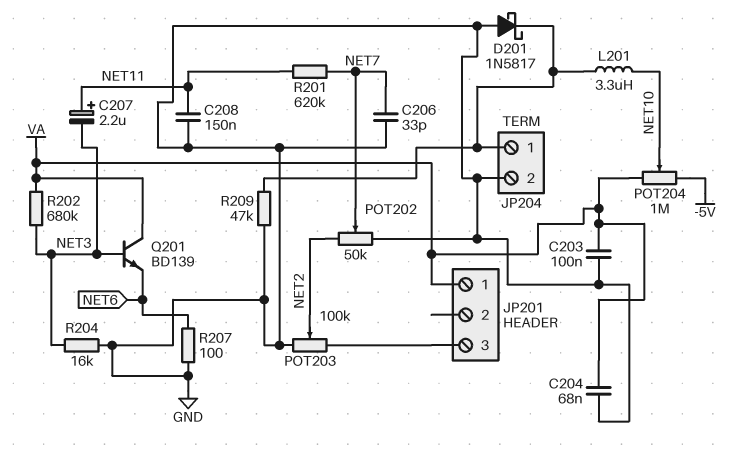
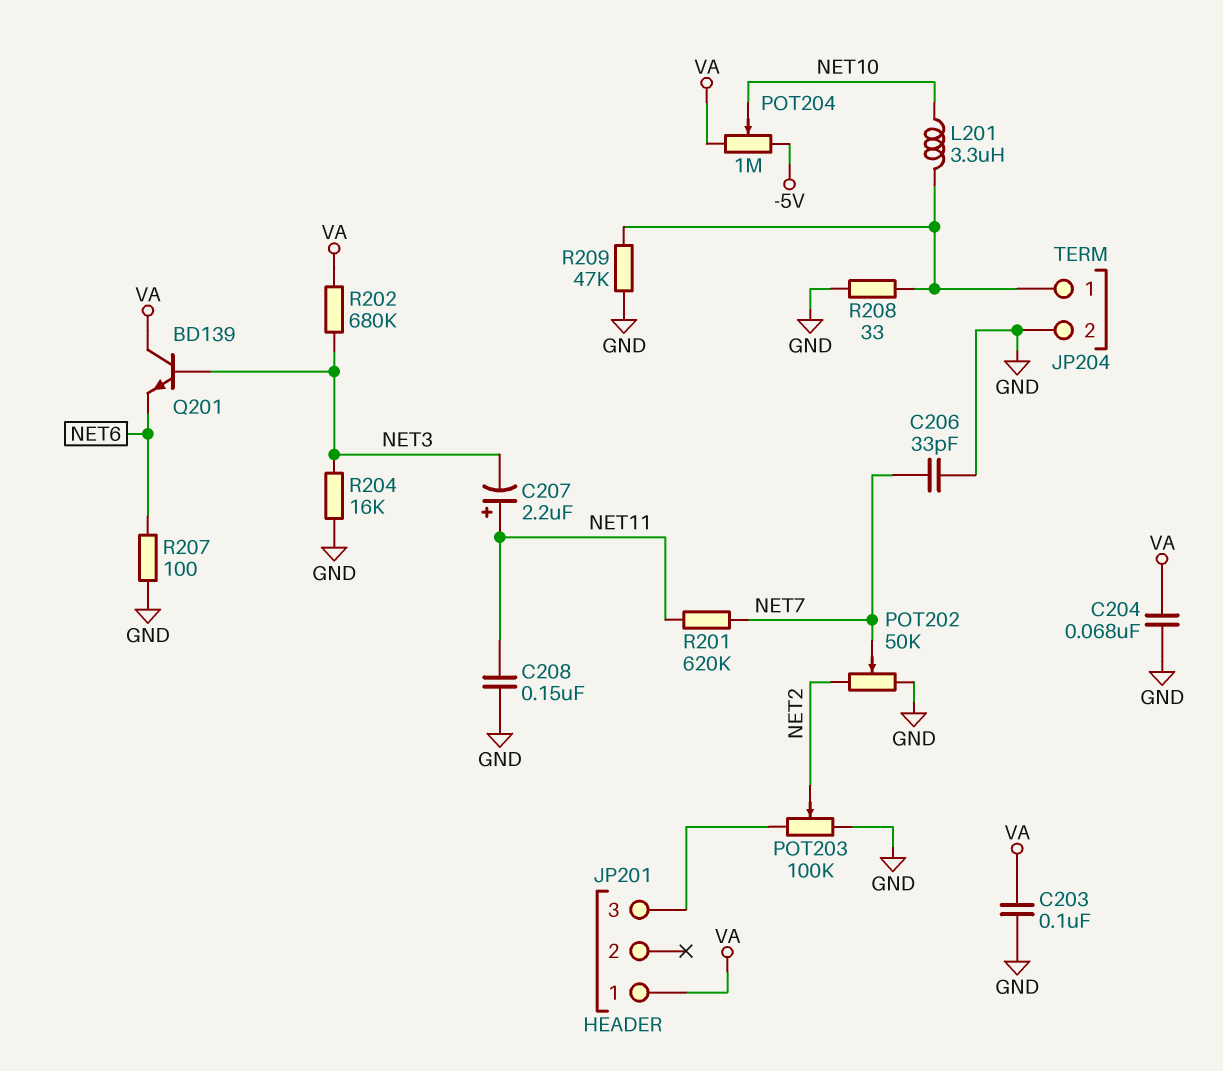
D201: schottky 1N5817 (A GND, K JP204/1) -> none
R208: none -> 33 (GND, JP204/1)

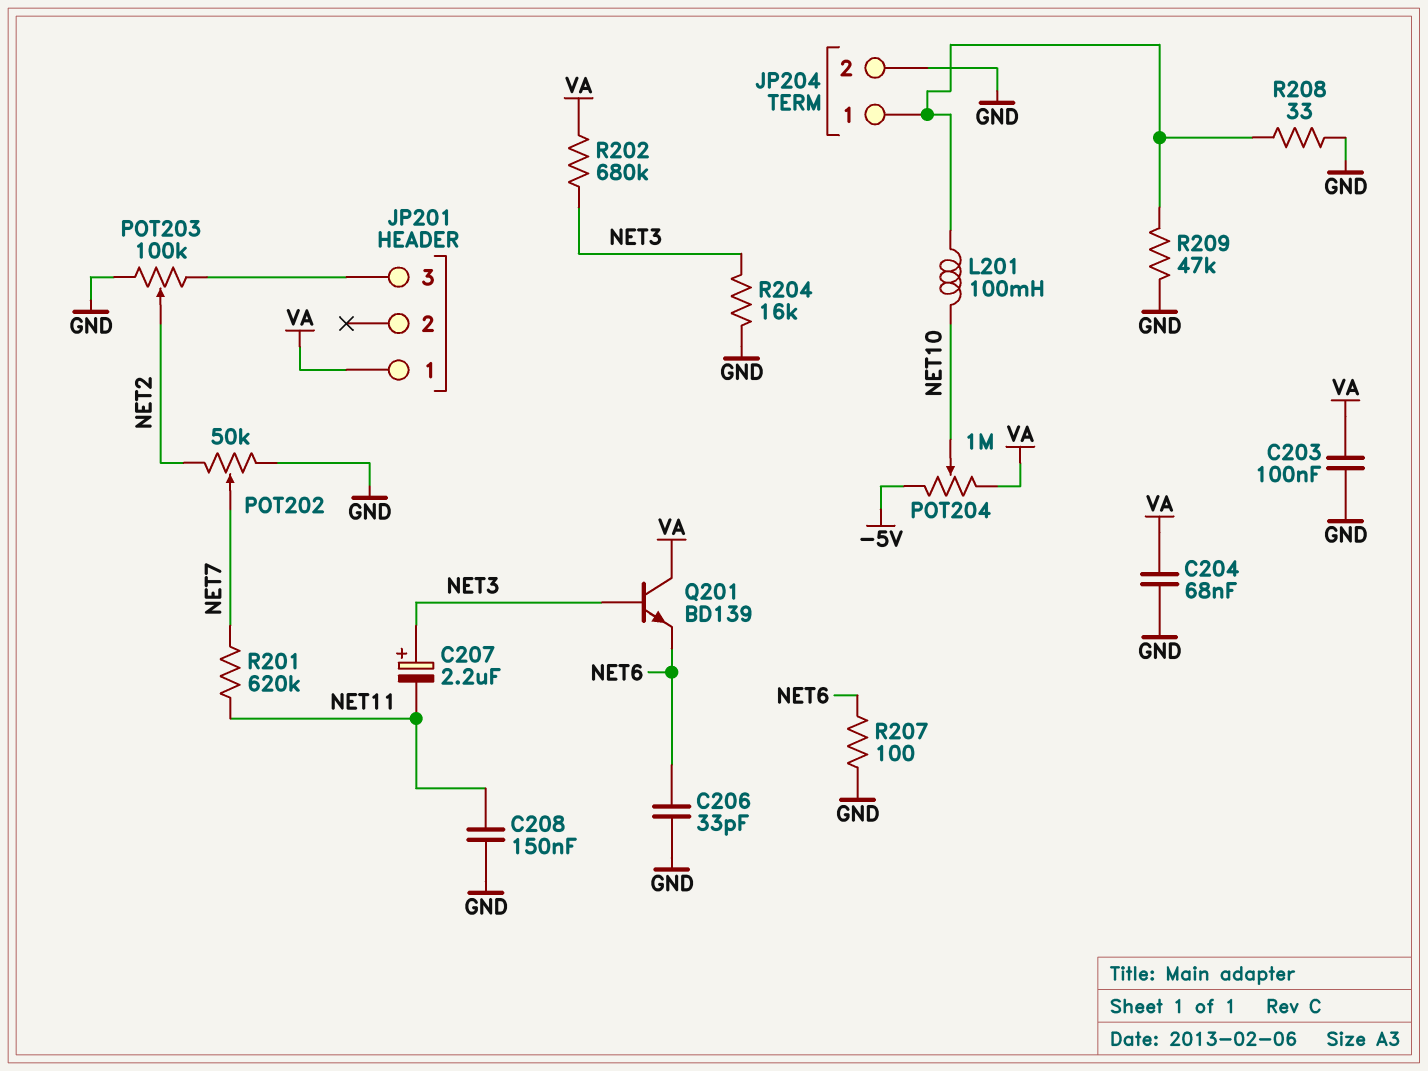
C206: 33pF (GND, NET7) -> 33pF (GND, NET6)
C207: 2.2uF (plus NET11, minus NET3) -> 2.2uF (plus NET3, minus NET11)
L201: 3.3uH (JP204/1, NET10) -> 100mH (JP204/1, NET10)

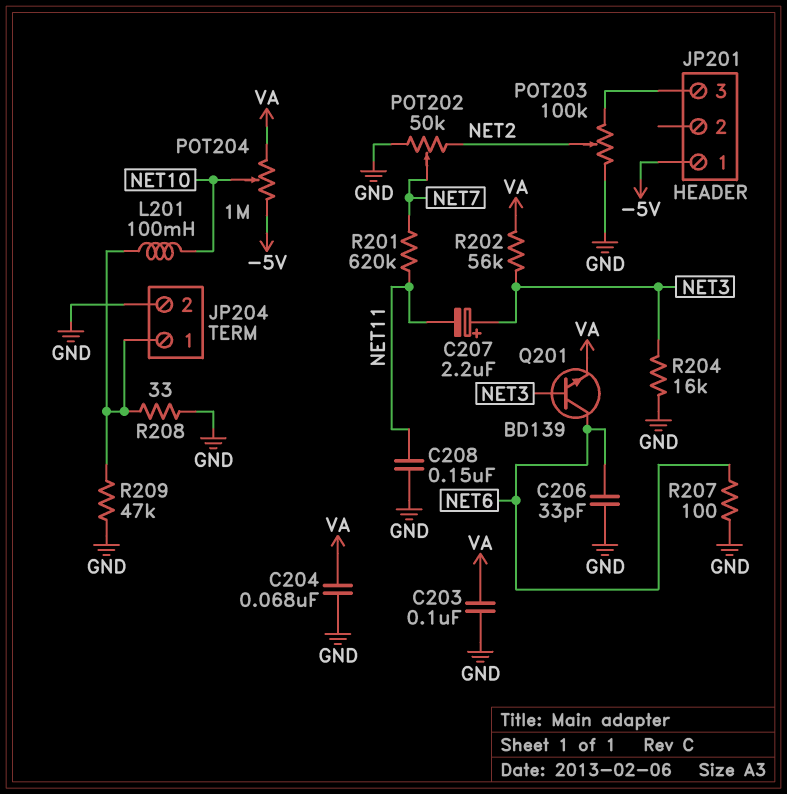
JP201 pin 1: VA -> -5V
Q201: NPN BD139 (B NET3, C VA, E NET6) -> NPN BD139 (B NET3, C NET6, E VA)
R202: 680k (NET3, VA) -> 56k (NET3, VA)

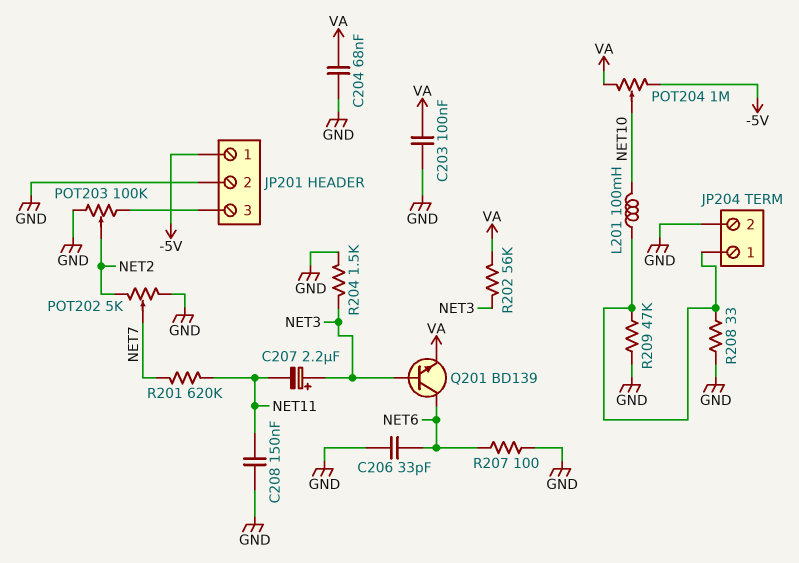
JP201 pin 2: none -> GND
POT202: 50k (GND, NET2, wiper NET7) -> 5k (GND, NET2, wiper NET7)
R204: 16k (GND, NET3) -> 1.5k (GND, NET3)

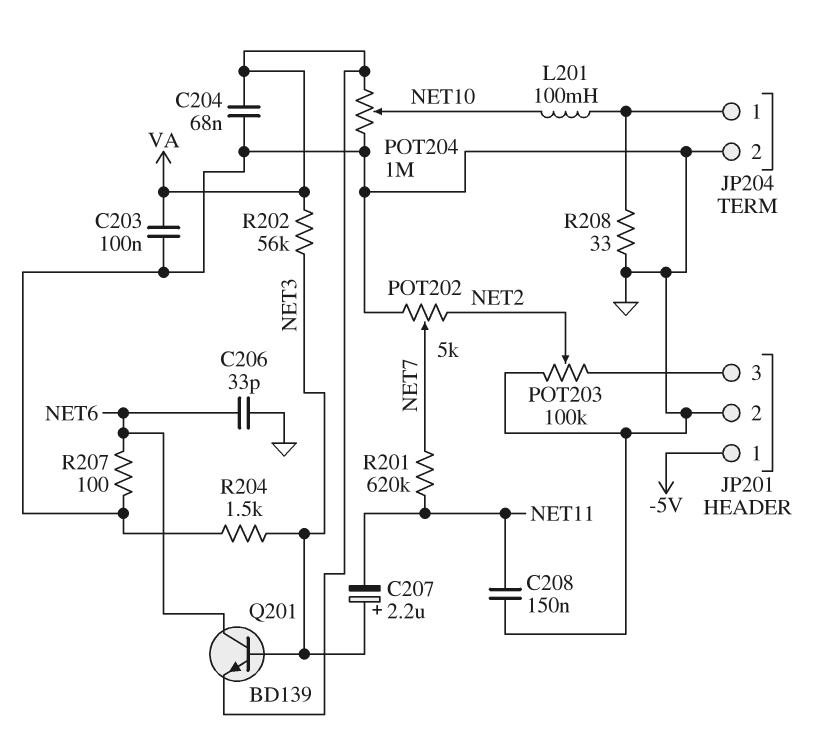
POT204: 1M (-5V, VA, wiper NET10) -> 1M (GND, VA, wiper NET10)
R209: 47k (GND, JP204/1) -> none

